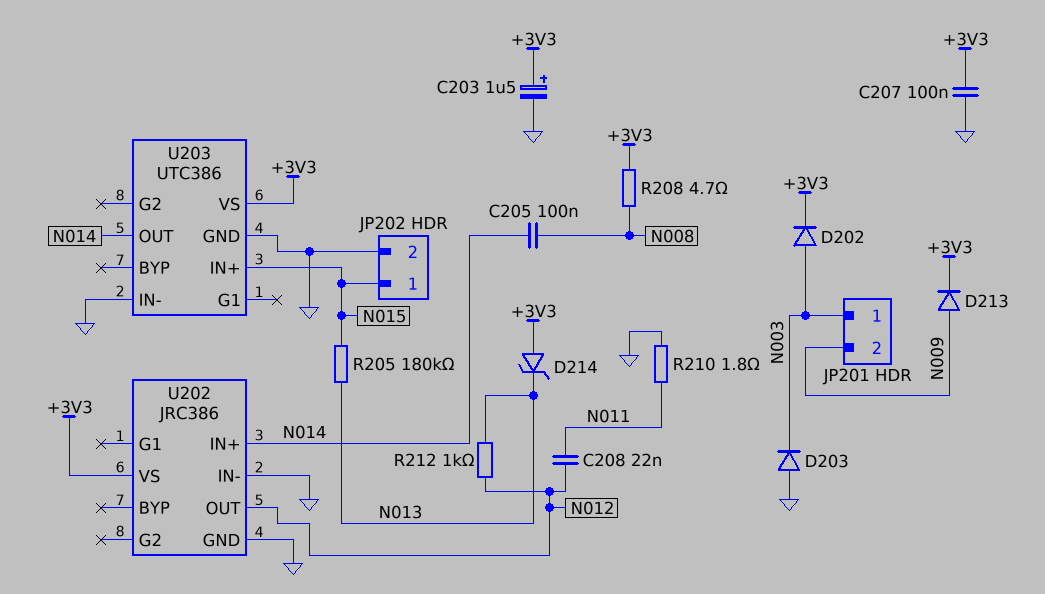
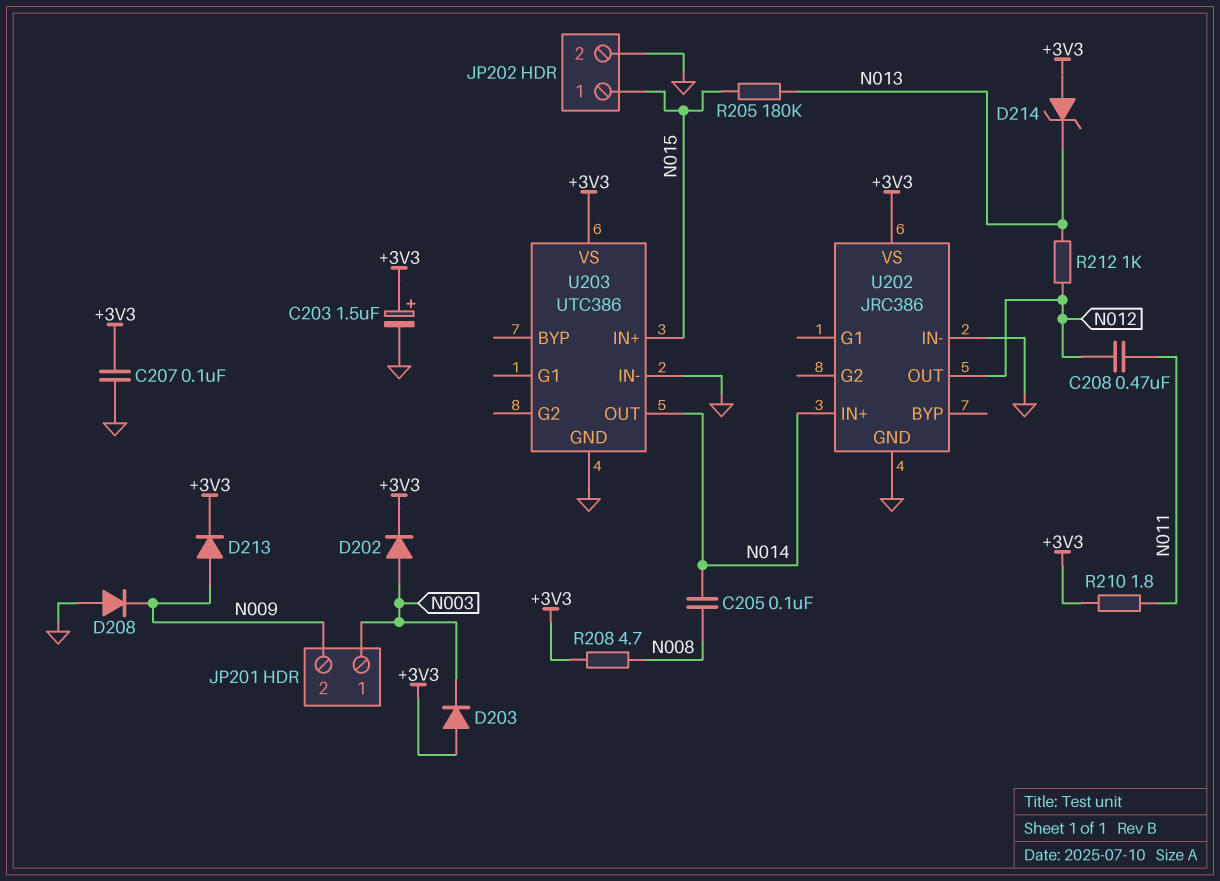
C208: 22nF (N011, N012) -> 470nF (N011, N012)
D203: diode (A GND, K N003) -> diode (A +3V3, K N003)
D208: none -> diode (A GND, K N009)
R210: 1.8 (GND, N011) -> 1.8 (+3V3, N011)

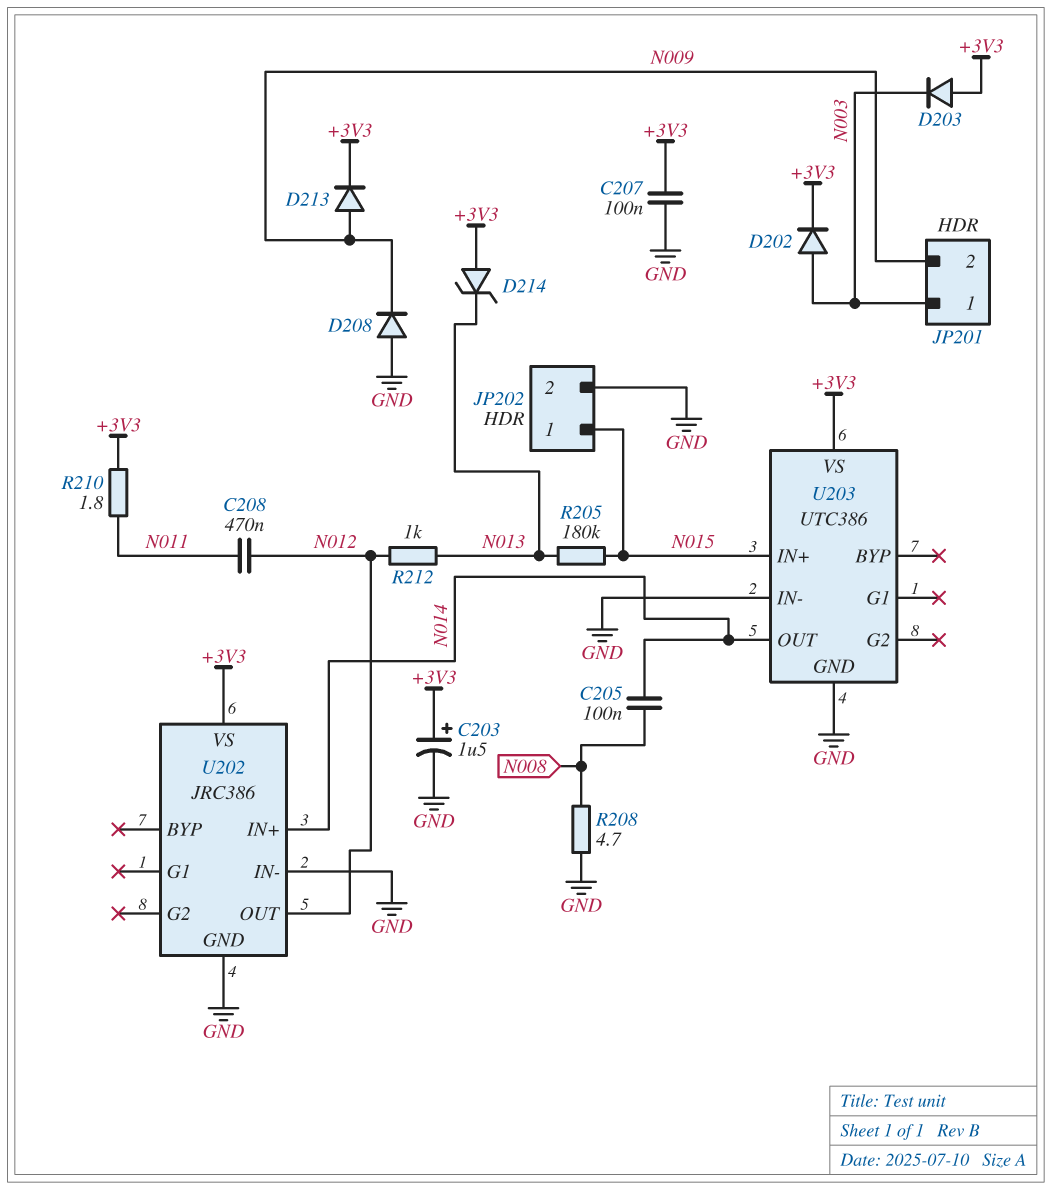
R208: 4.7 (+3V3, N008) -> 4.7 (GND, N008)

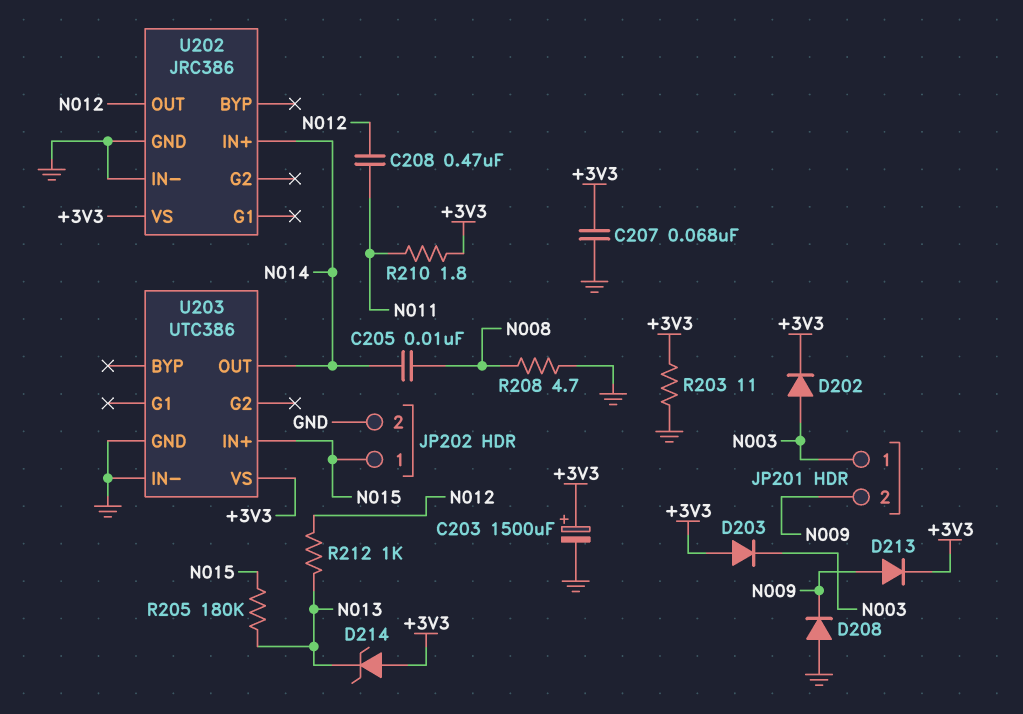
C203: 1.5uF (plus +3V3, minus GND) -> 1500uF (plus +3V3, minus GND)
C205: 100nF (N008, N014) -> 10nF (N008, N014)
C207: 100nF (+3V3, GND) -> 68nF (+3V3, GND)
R203: none -> 11 (+3V3, GND)

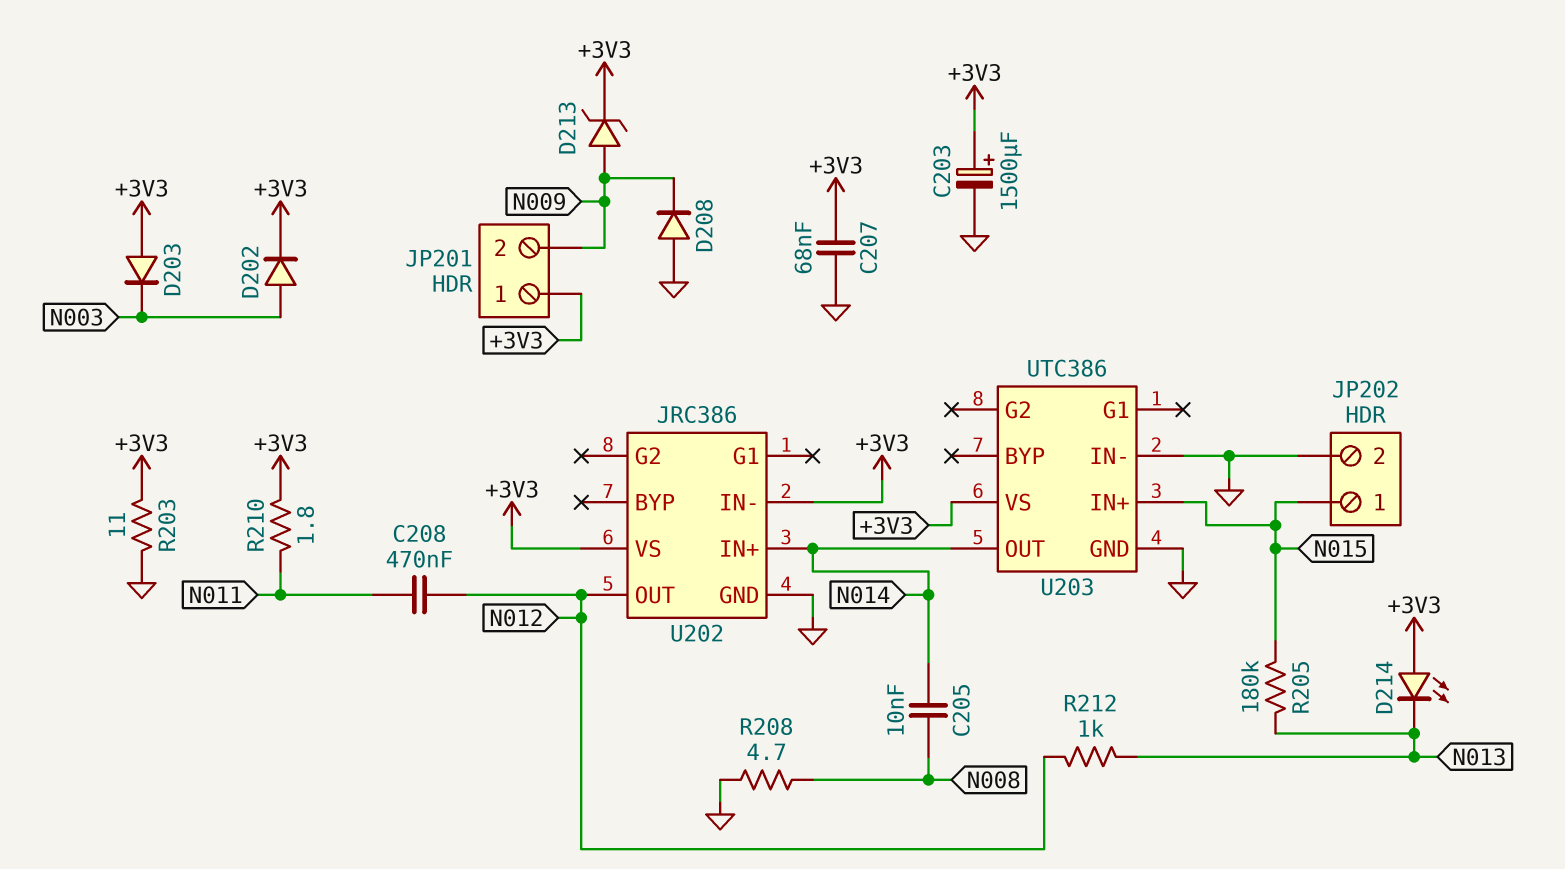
D213: diode (A N009, K +3V3) -> zener (A N009, K +3V3)
D214: zener (A +3V3, K N013) -> LED (A +3V3, K N013)
JP201 pin 1: N003 -> +3V3
U202 pin IN-: GND -> +3V3

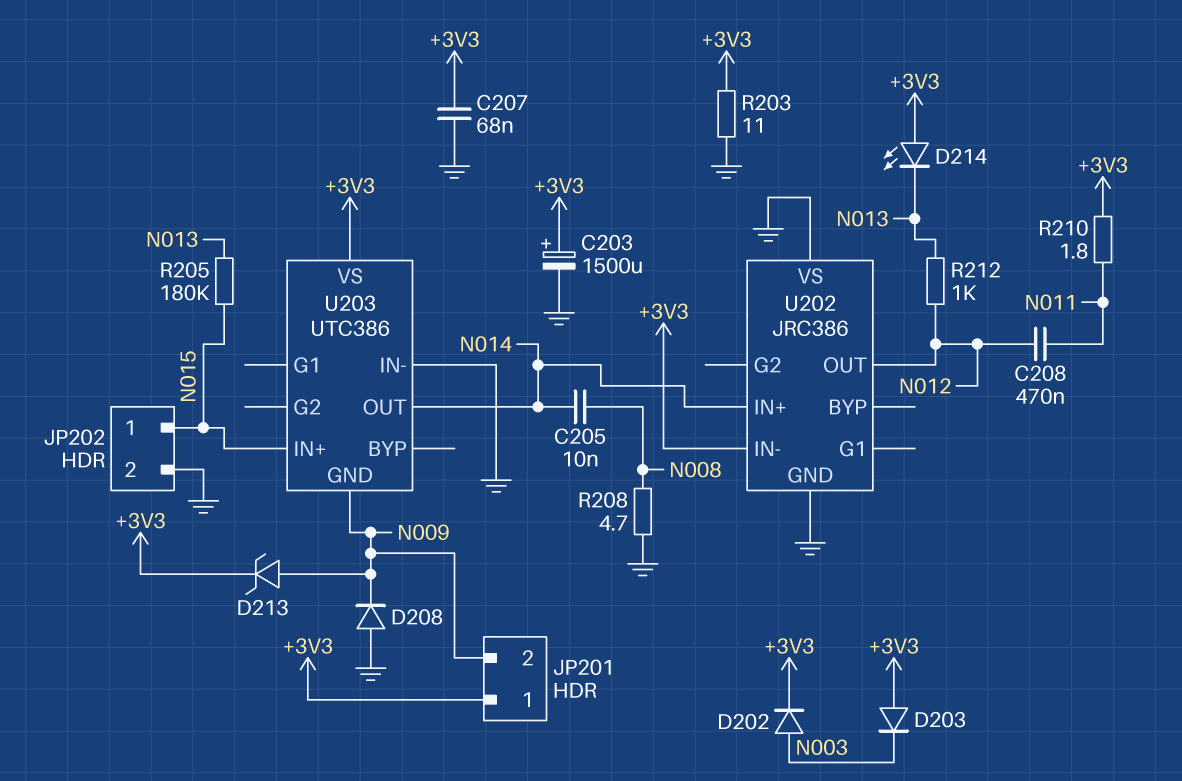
U202 pin VS: +3V3 -> GND
U203 pin GND: GND -> N009

